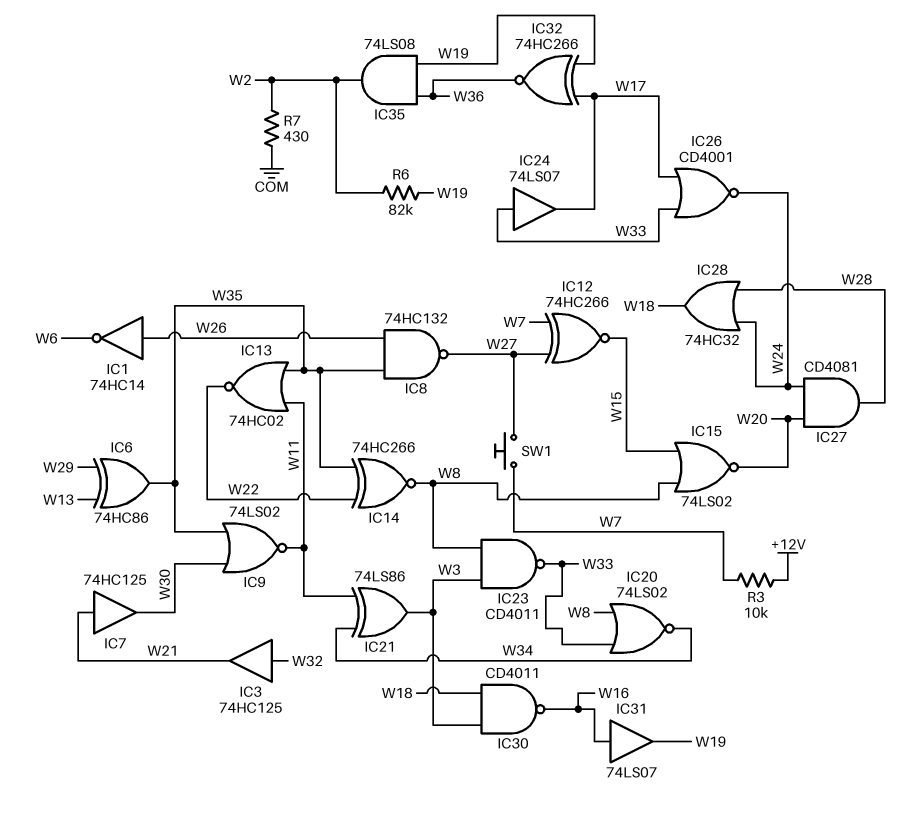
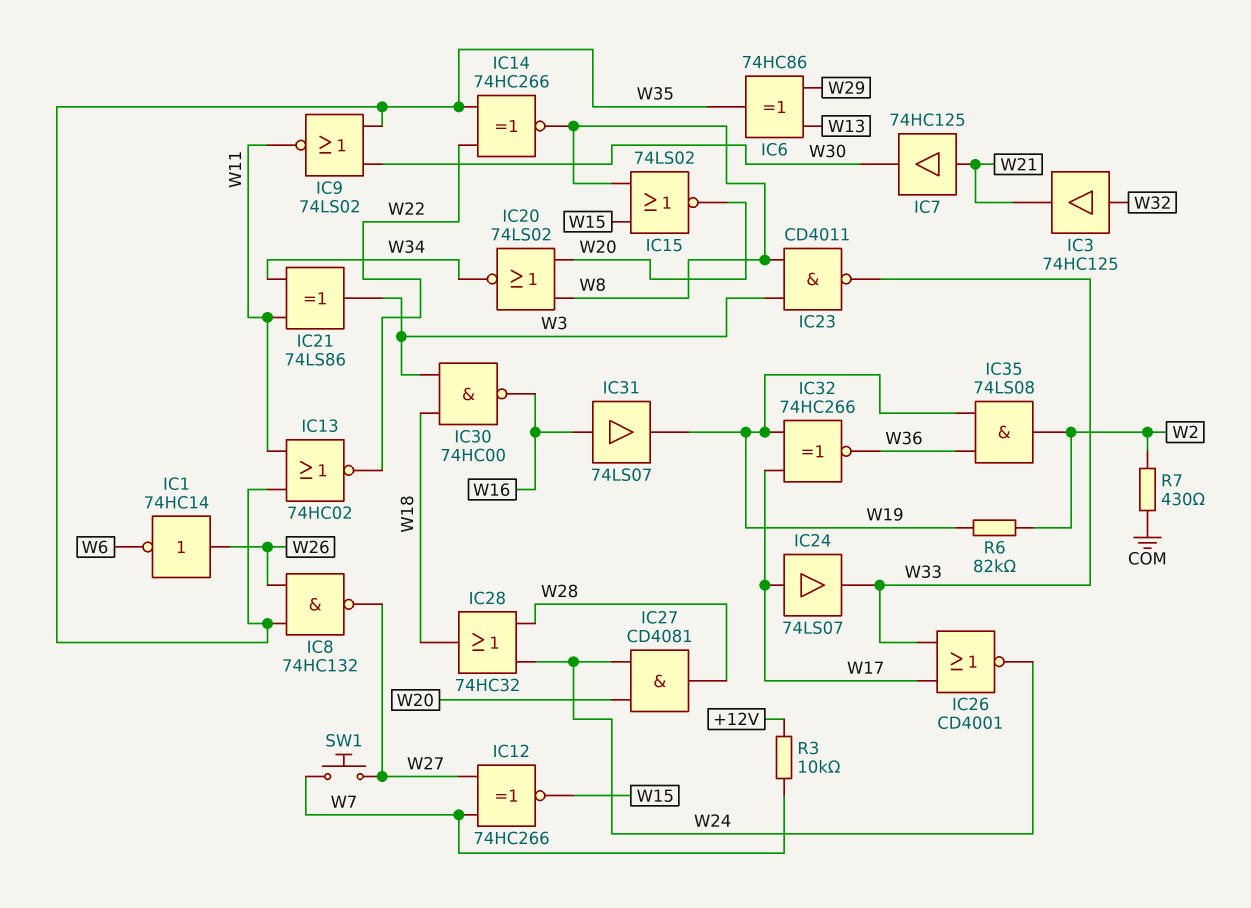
IC20: NOR 74LS02 (in W8, in W33, out W34) -> NOR 74LS02 (in W8, in W20, out W34)
IC24: buffer 74LS07 (in W33, out W17) -> buffer 74LS07 (in W17, out W33)
IC30: NAND CD4011 (in W3, in W18, out W16) -> NAND 74HC00 (in W3, in W18, out W16)

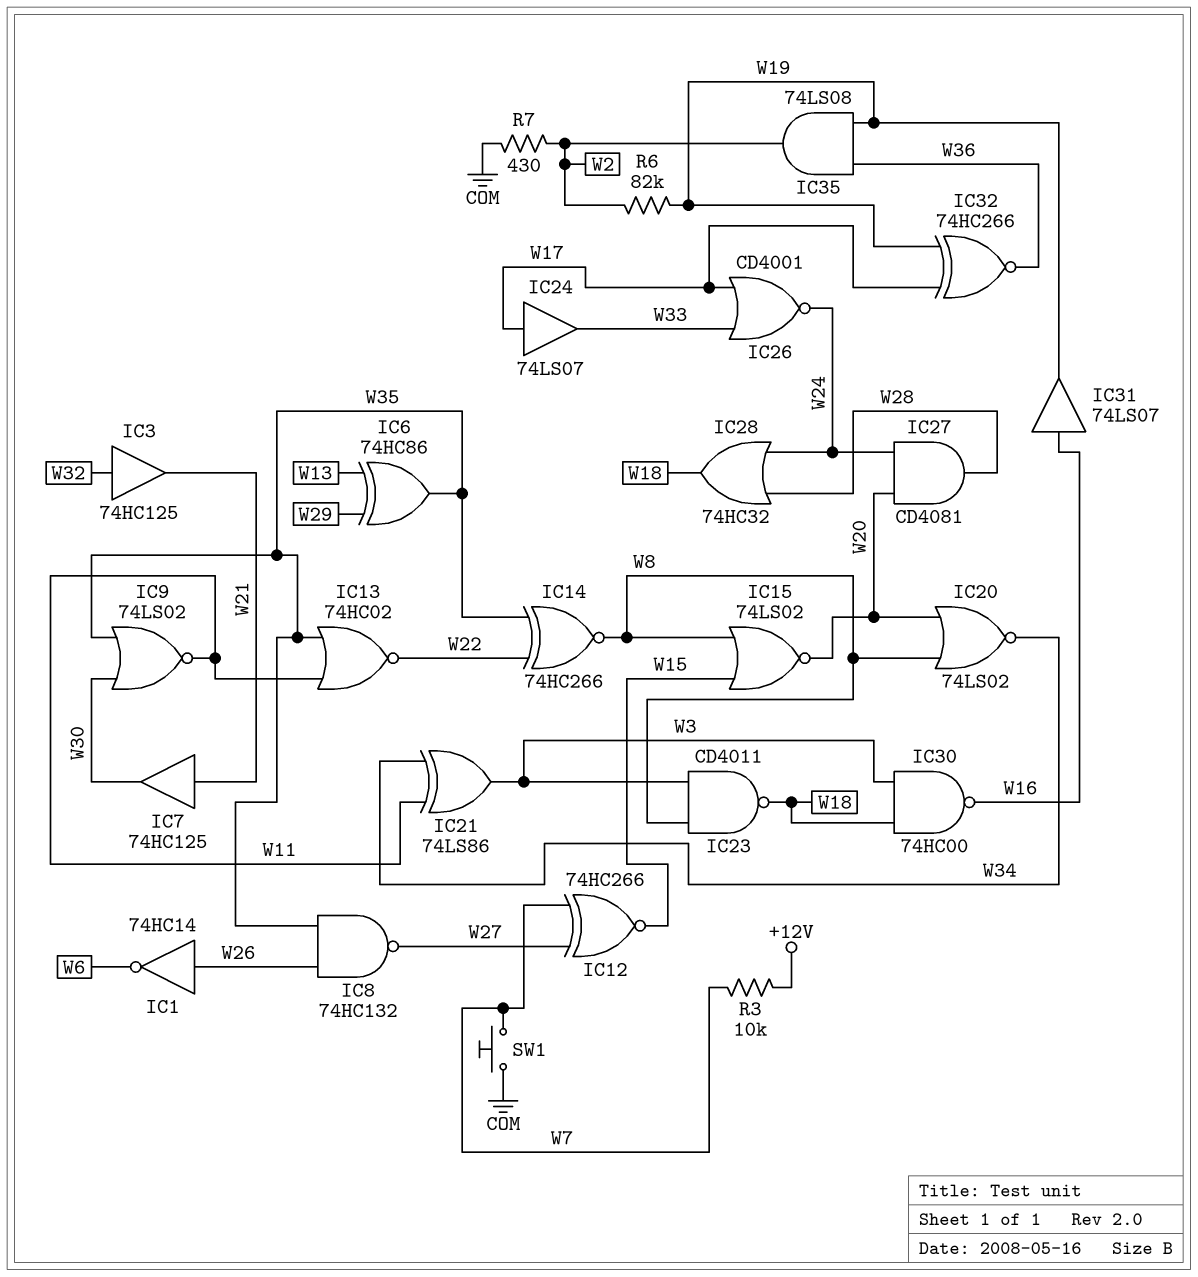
IC23: NAND CD4011 (in W3, in W8, out W33) -> NAND CD4011 (in W3, in W8, out W18)
SW1: button (W7, W27) -> button (COM, W7)

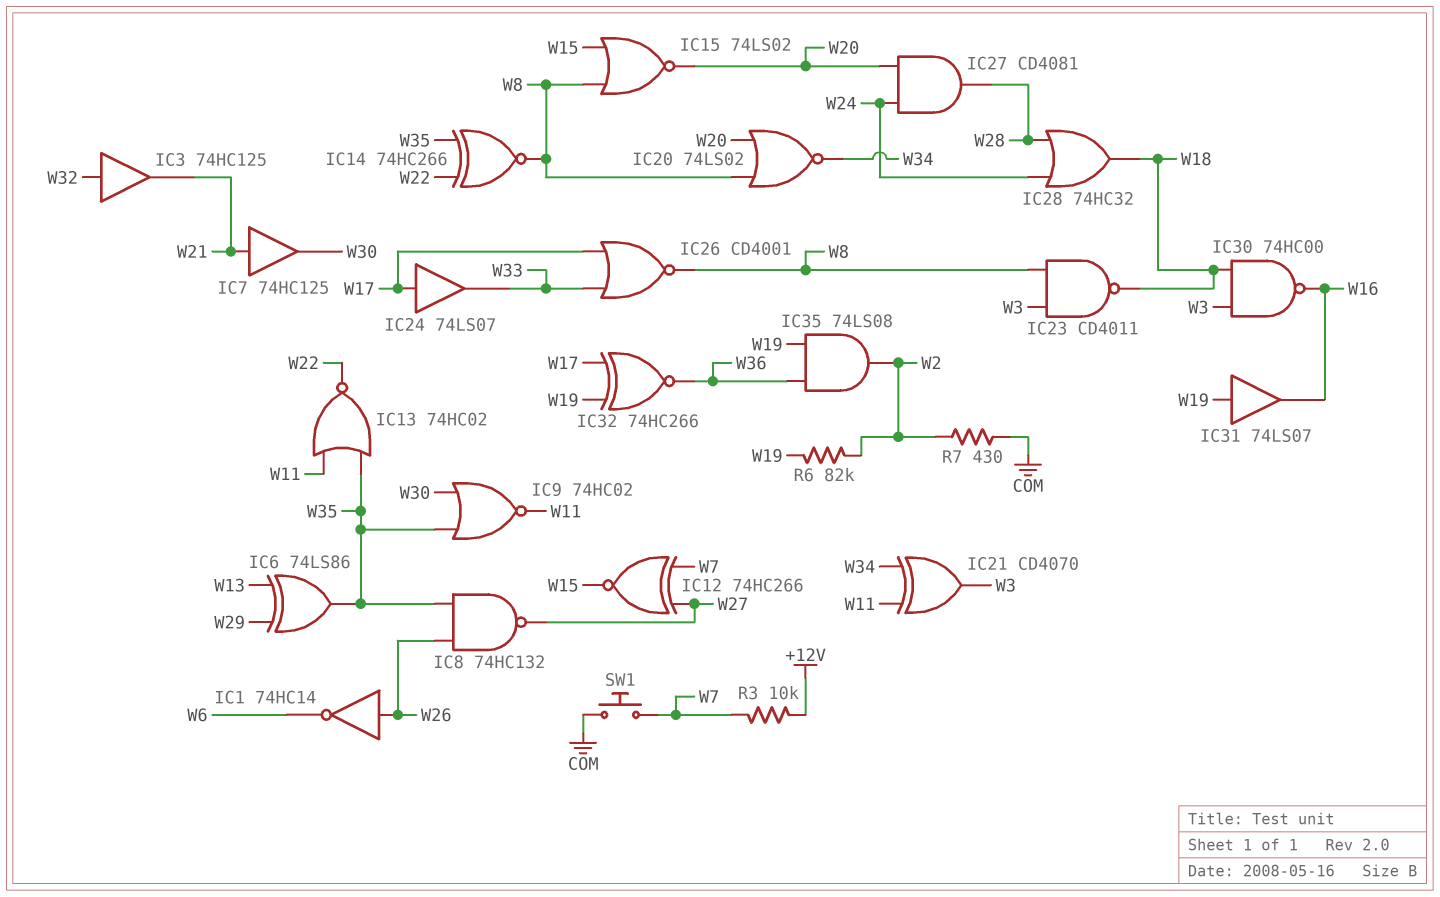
IC6: XOR 74HC86 (in W13, in W29, out W35) -> XOR 74LS86 (in W13, in W29, out W35)
IC9: NOR 74LS02 (in W30, in W35, out W11) -> NOR 74HC02 (in W30, in W35, out W11)
IC21: XOR 74LS86 (in W11, in W34, out W3) -> XOR CD4070 (in W11, in W34, out W3)
IC26: NOR CD4001 (in W17, in W33, out W24) -> NOR CD4001 (in W17, in W33, out W8)
IC31: buffer 74LS07 (in W16, out W19) -> buffer 74LS07 (in W19, out W16)

